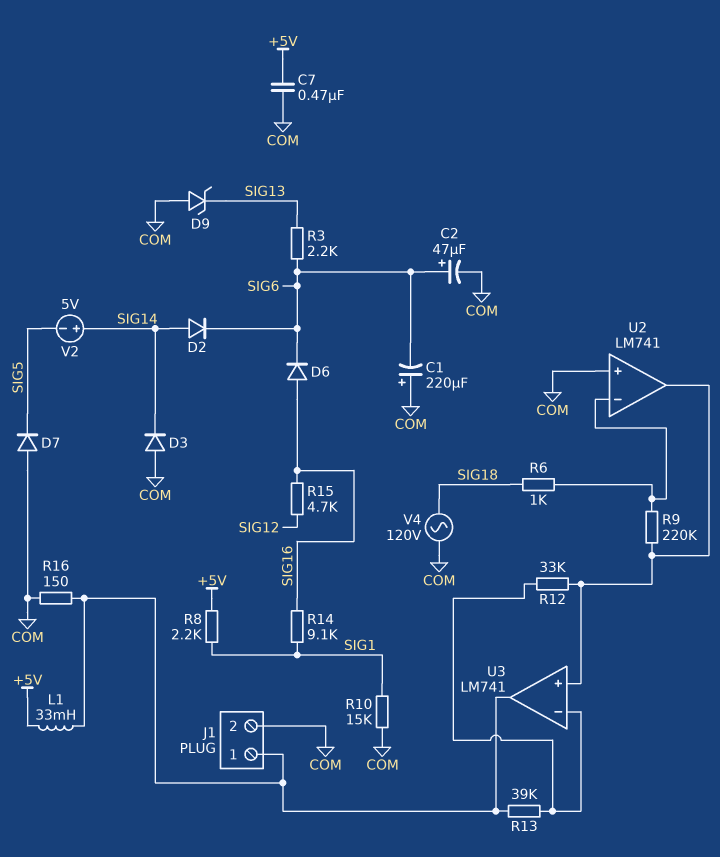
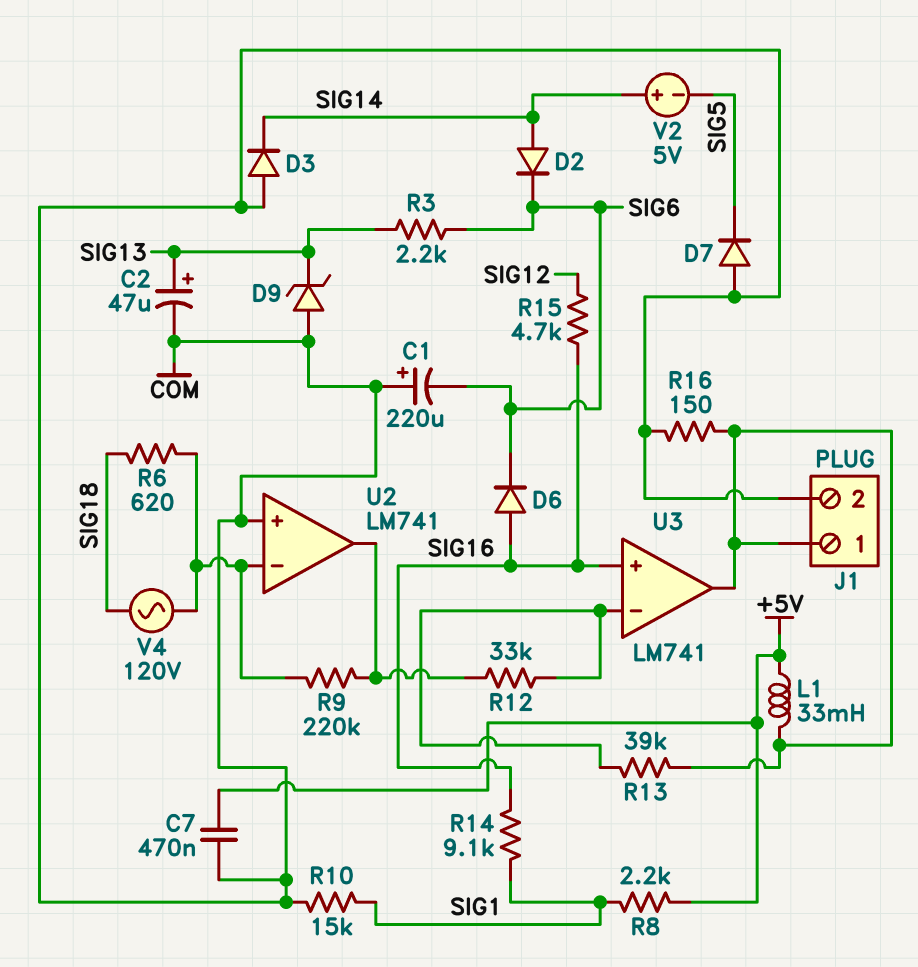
C2: 47uF (plus SIG6, minus COM) -> 47uF (plus SIG13, minus COM)
R6: 1k (SIG18, U2/in-) -> 620 (SIG18, U2/in-)
U3 pin in+: U2/out -> SIG16
V4: AC 120V (COM, SIG18) -> AC 120V (SIG18, U2/in-)

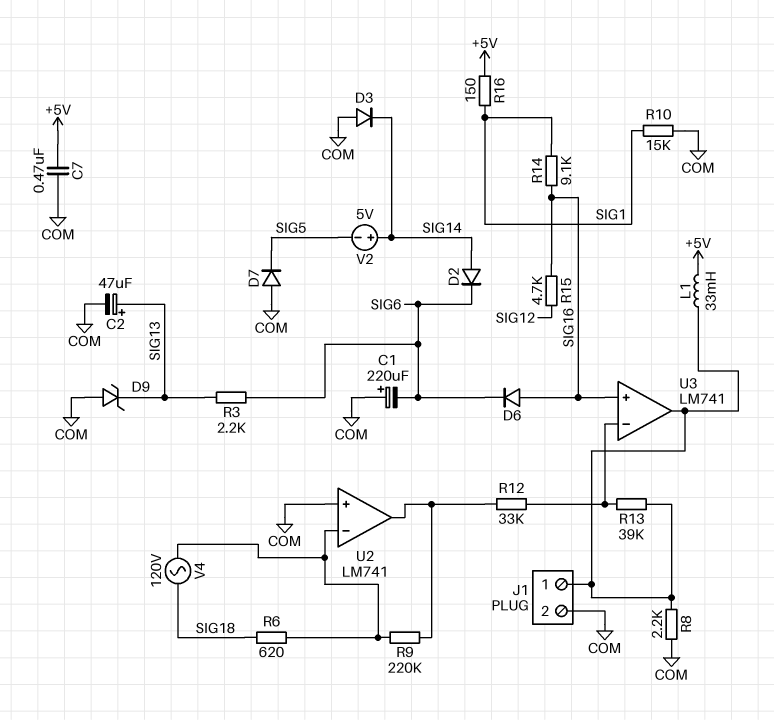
R8: 2.2k (+5V, SIG1) -> 2.2k (COM, J1/1)
R16: 150 (COM, J1/1) -> 150 (+5V, SIG1)

